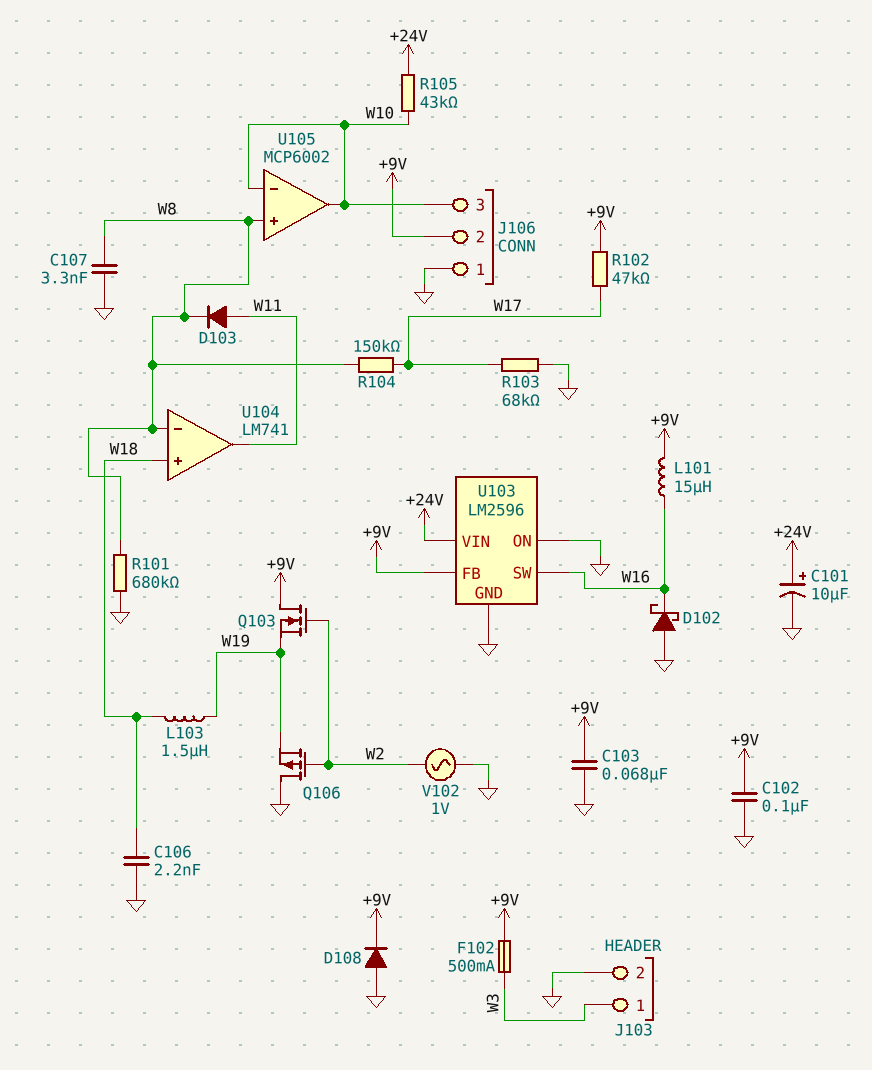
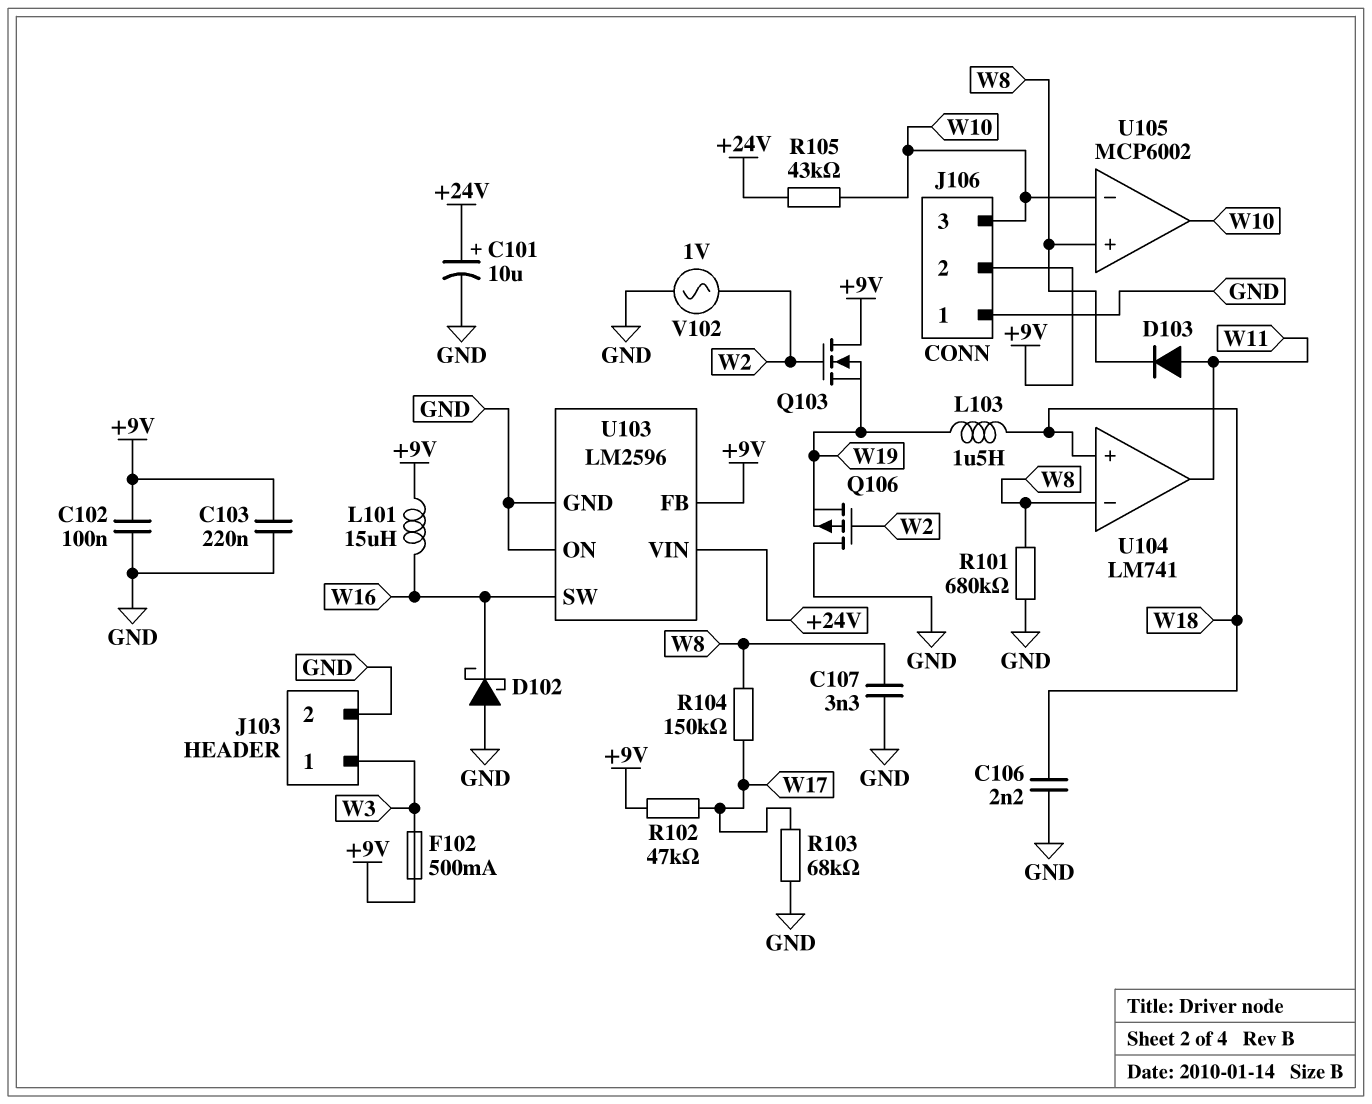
C103: 68nF (+9V, GND) -> 220nF (+9V, GND)
D108: diode (A GND, K +9V) -> none

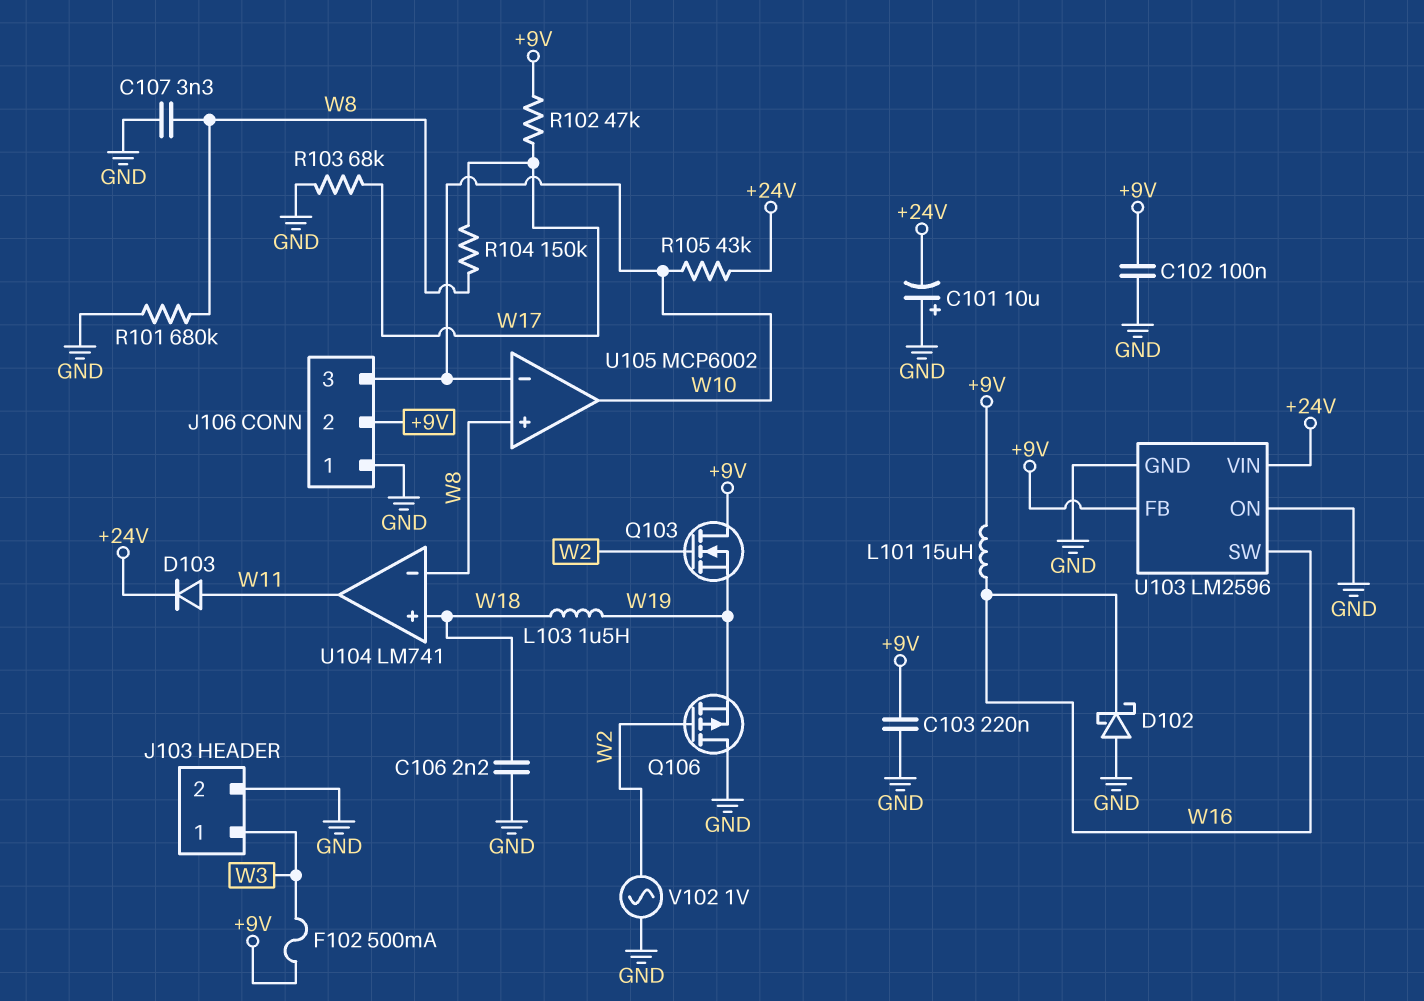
C101: 10uF (plus +24V, minus GND) -> 10uF (plus GND, minus +24V)
D103: diode (A W11, K W8) -> diode (A W11, K +24V)

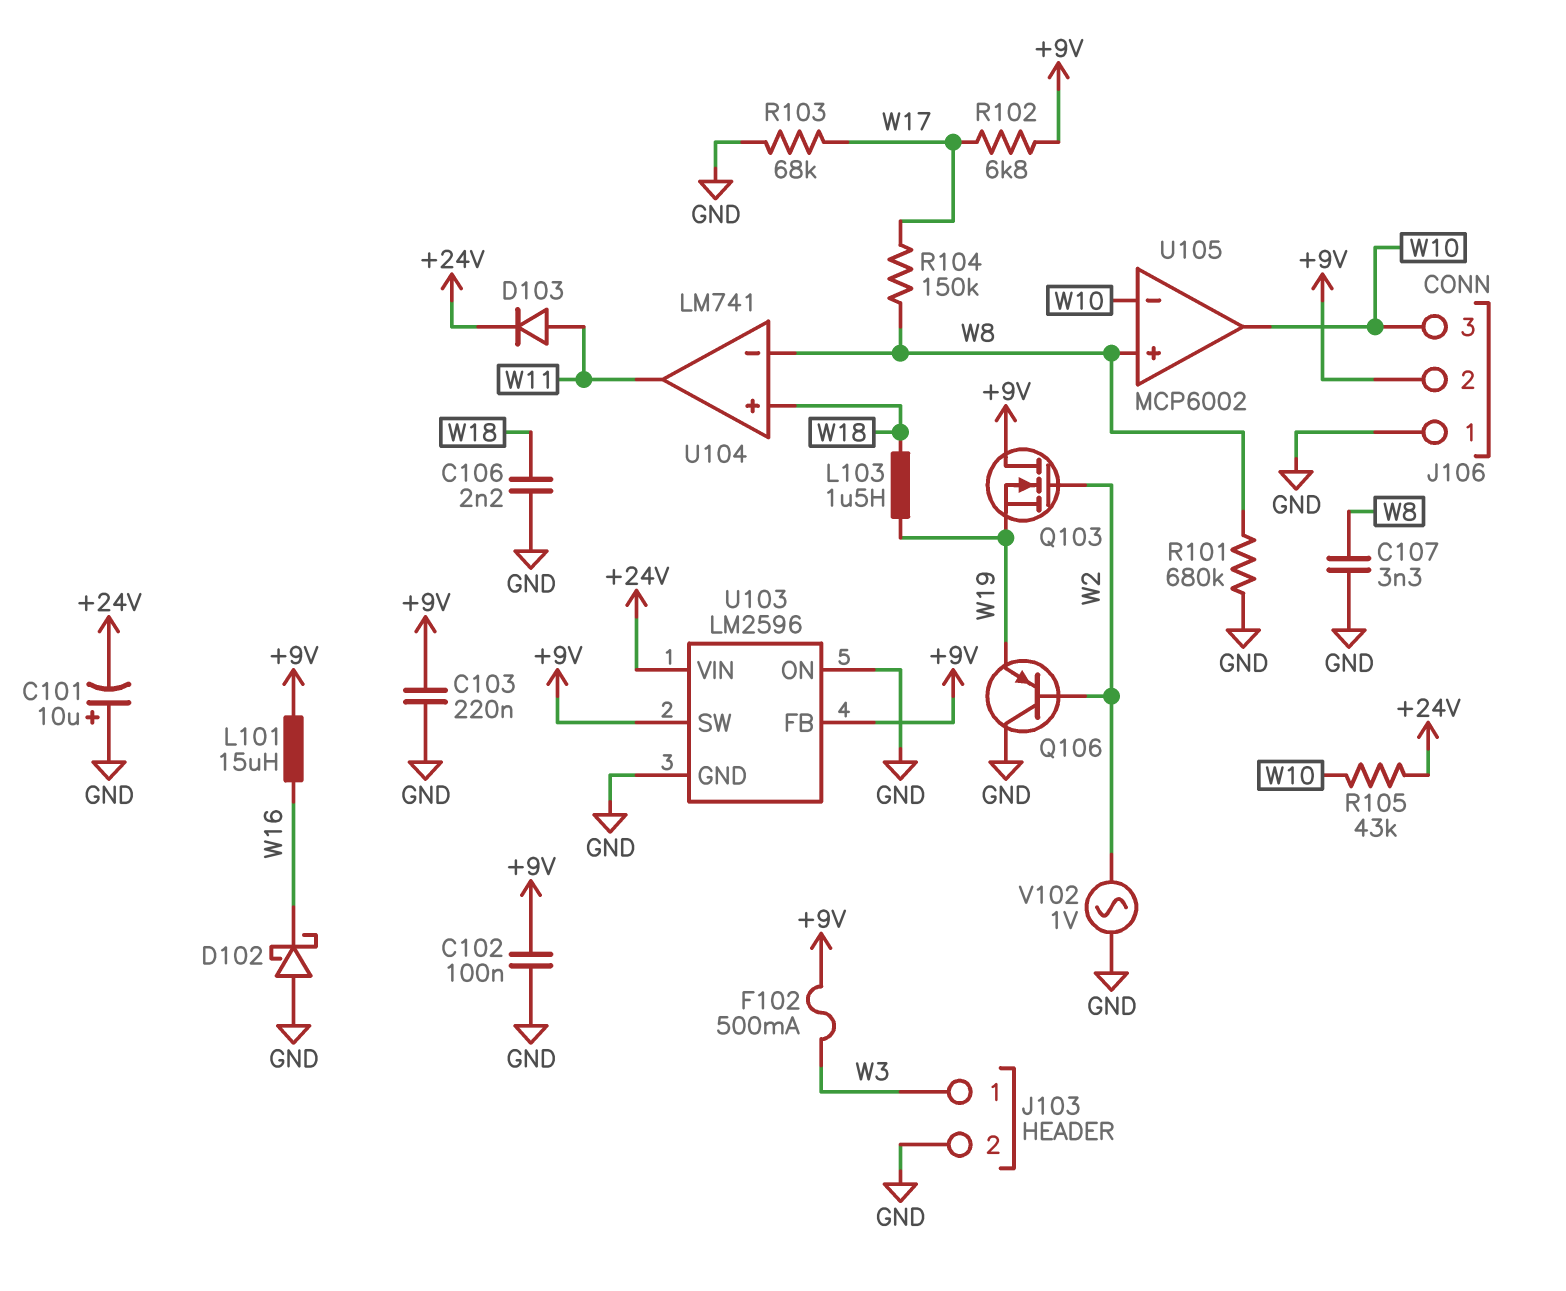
Q106: PMOS (G W2, D GND, S W19) -> PNP (B W2, C GND, E W19)
R102: 47k (+9V, W17) -> 6.8k (+9V, W17)
U103 pin SW: W16 -> +9V

